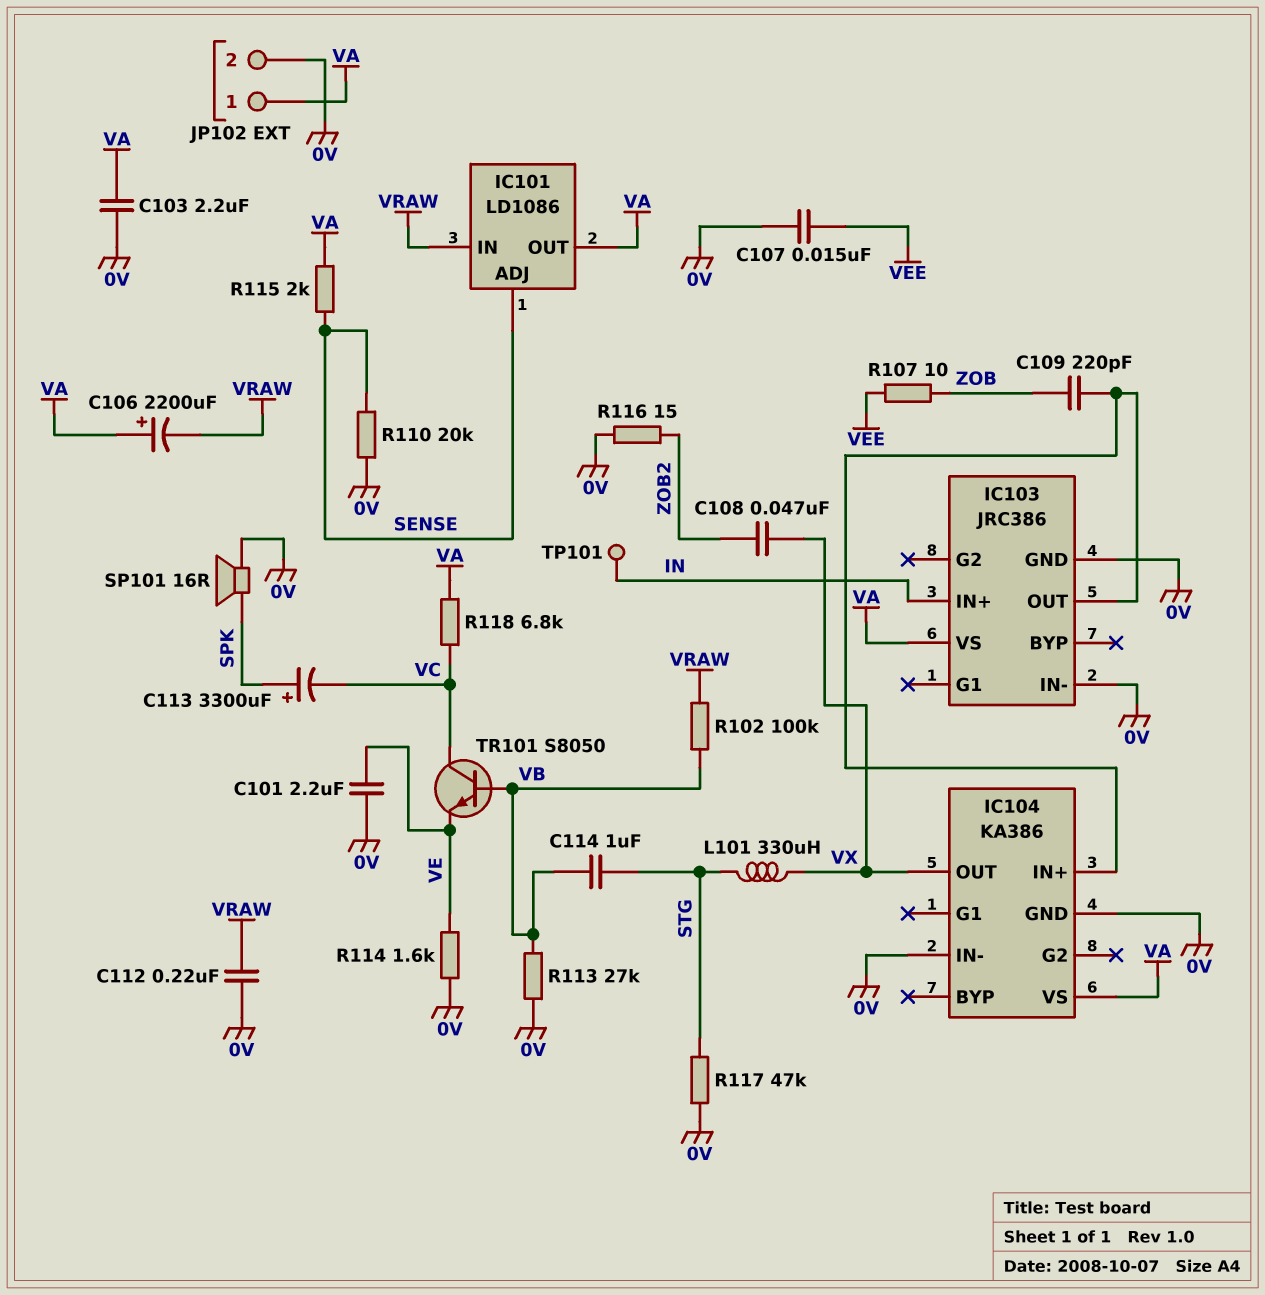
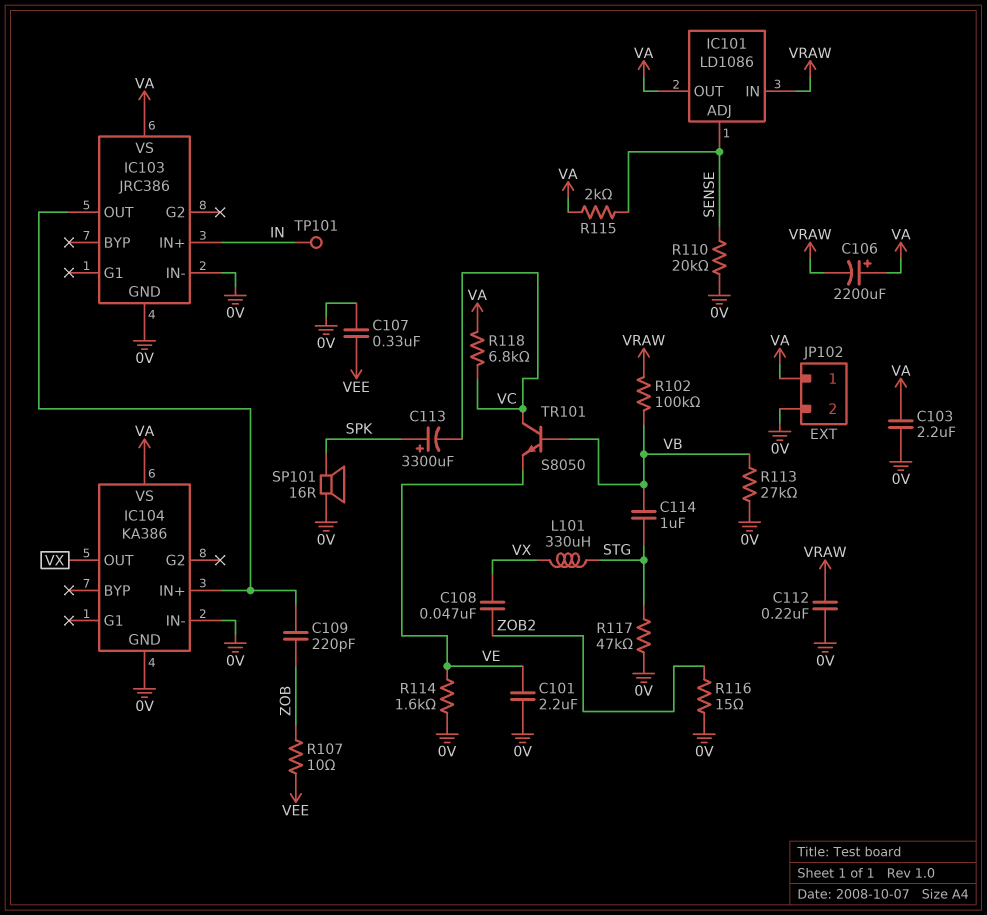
C107: 15nF (0V, VEE) -> 330nF (0V, VEE)

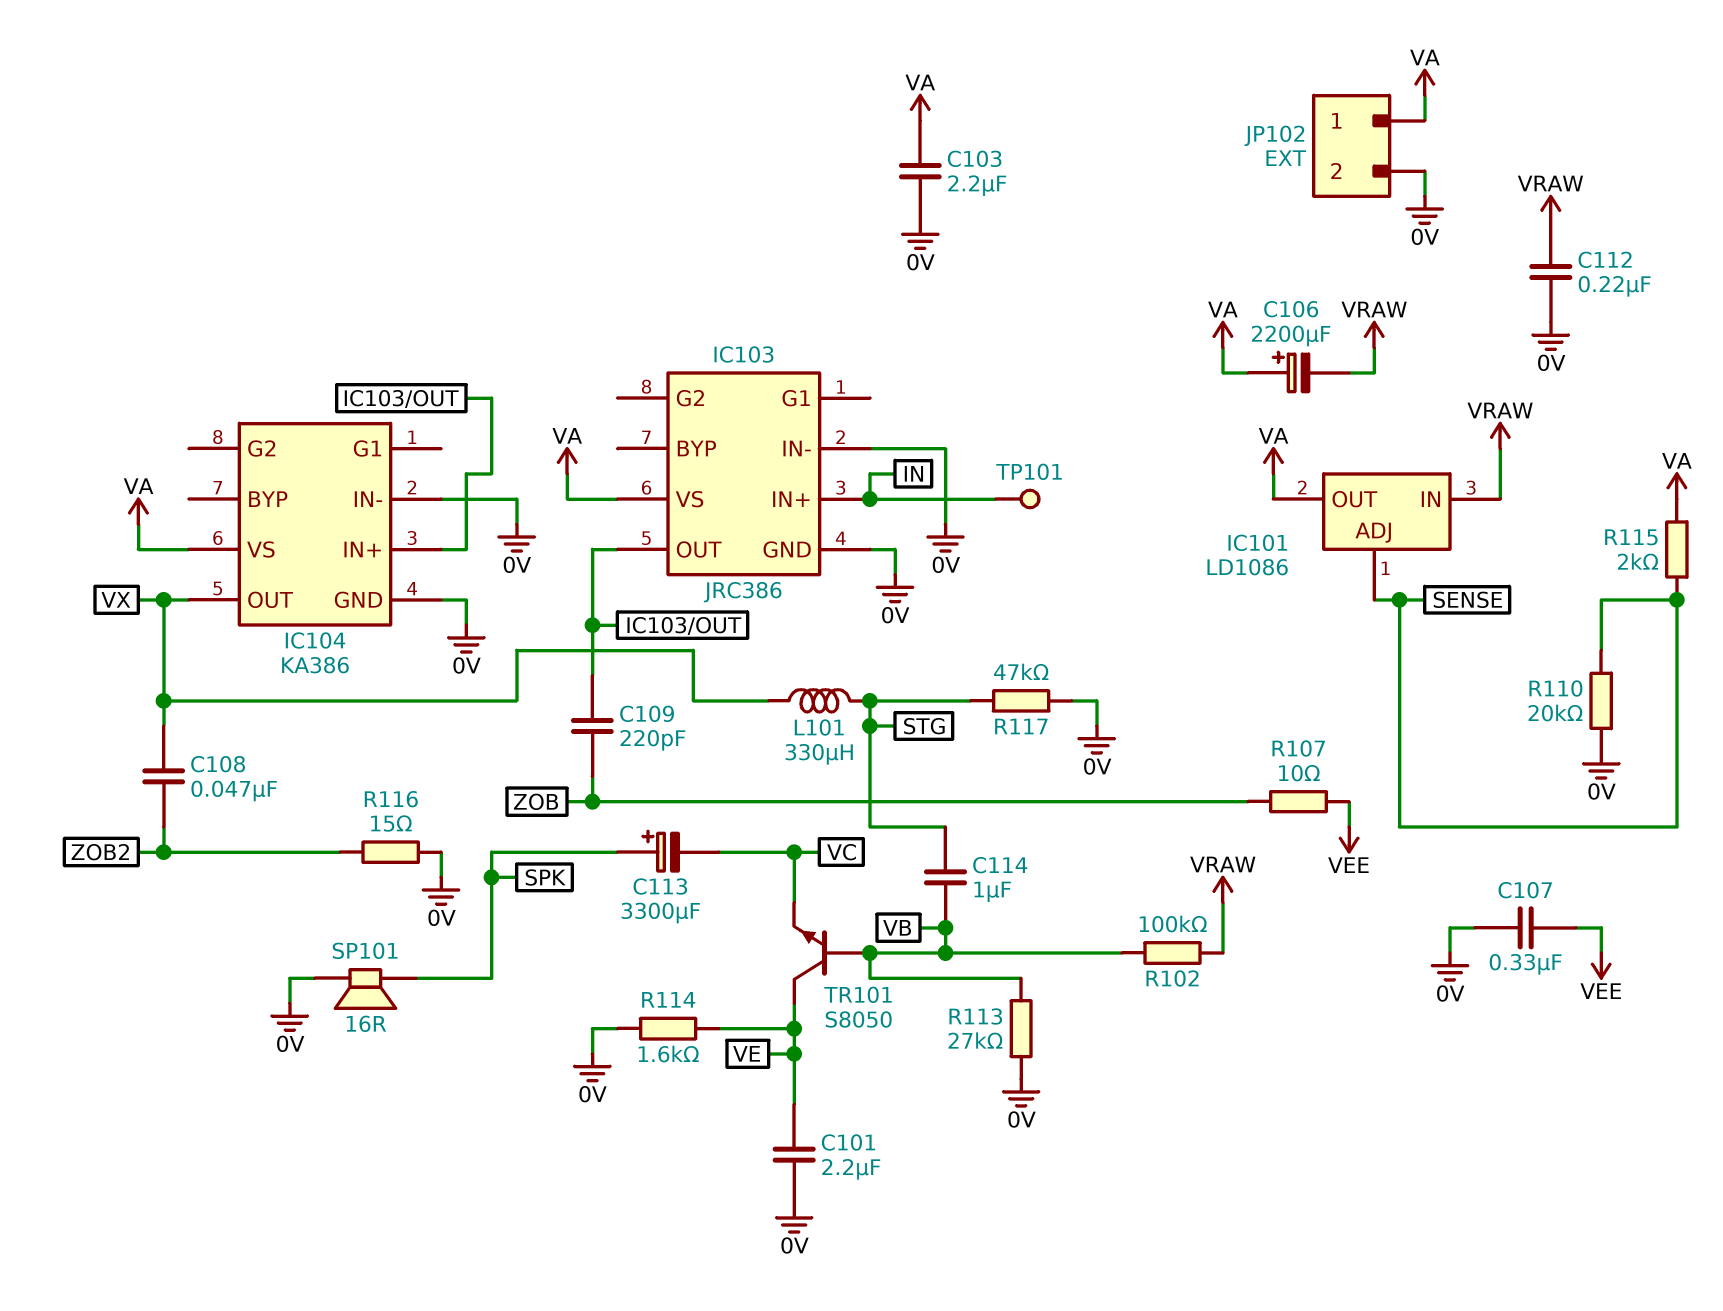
R118: 6.8k (VA, VC) -> none
TR101: NPN S8050 (B VB, C VC, E VE) -> NPN S8050 (B VB, C VE, E VC)

